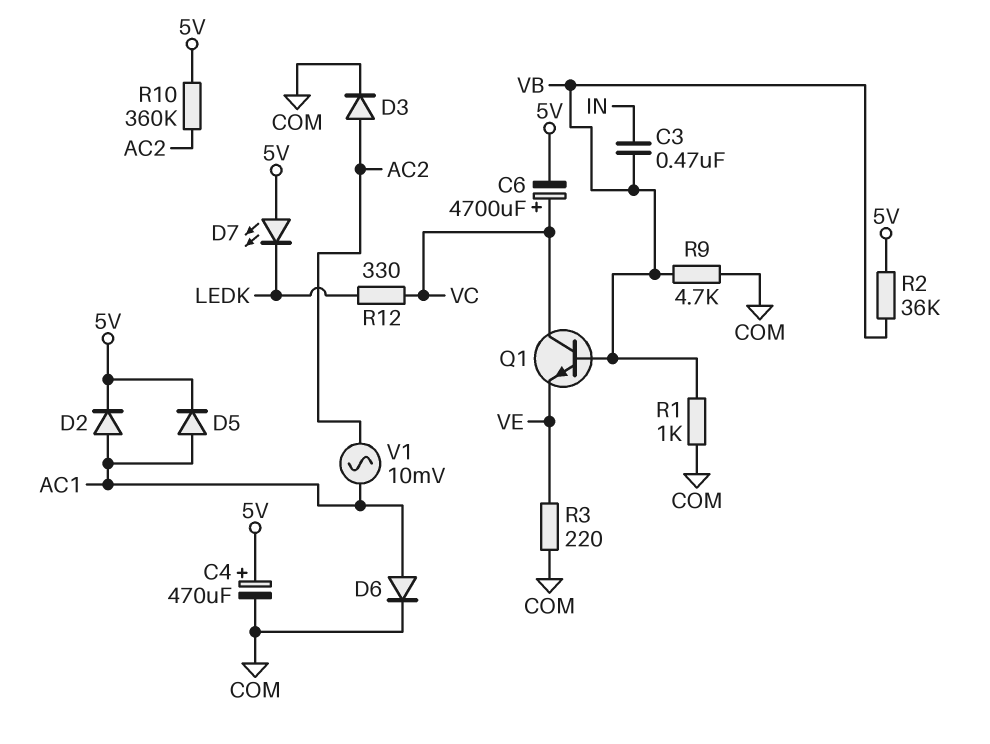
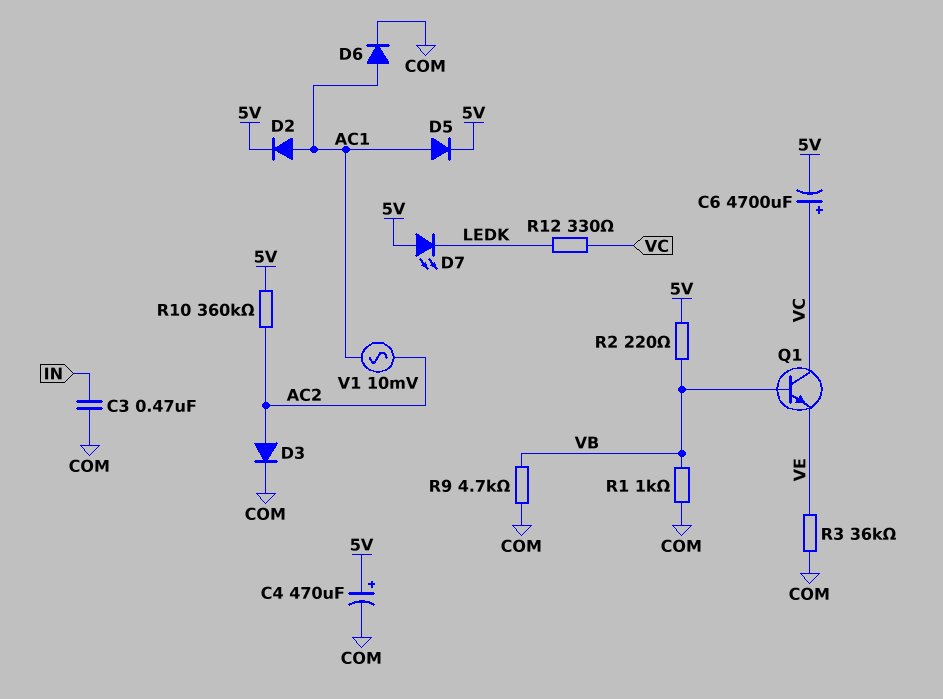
C3: 470nF (IN, VB) -> 470nF (COM, IN)
R2: 36k (5V, VB) -> 220 (5V, VB)
R3: 220 (COM, VE) -> 36k (COM, VE)

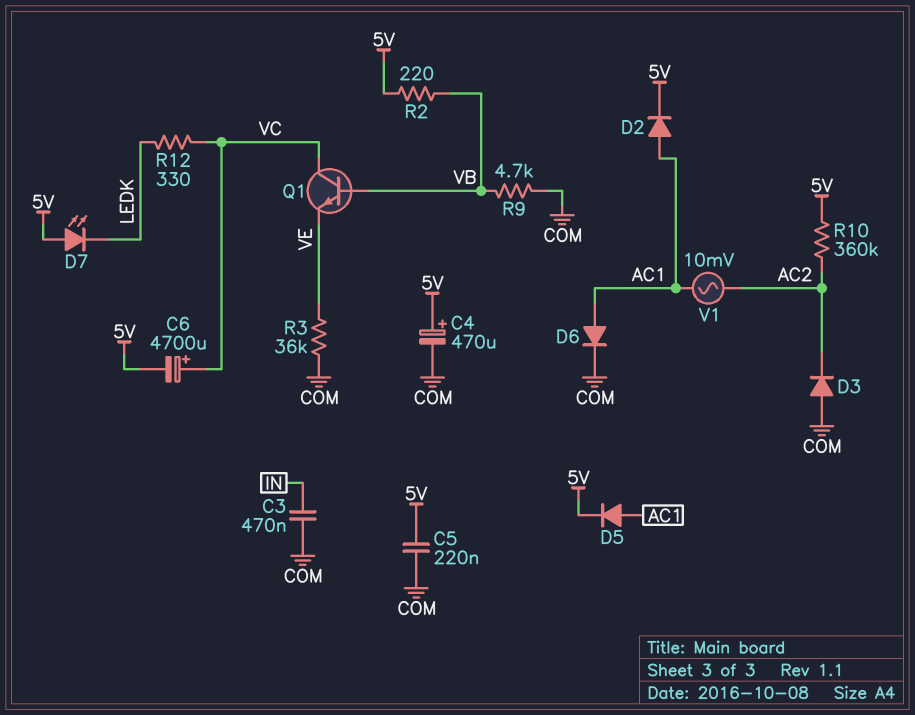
C5: none -> 220nF (5V, COM)
D3: diode (A AC2, K COM) -> diode (A COM, K AC2)
R1: 1k (COM, VB) -> none

